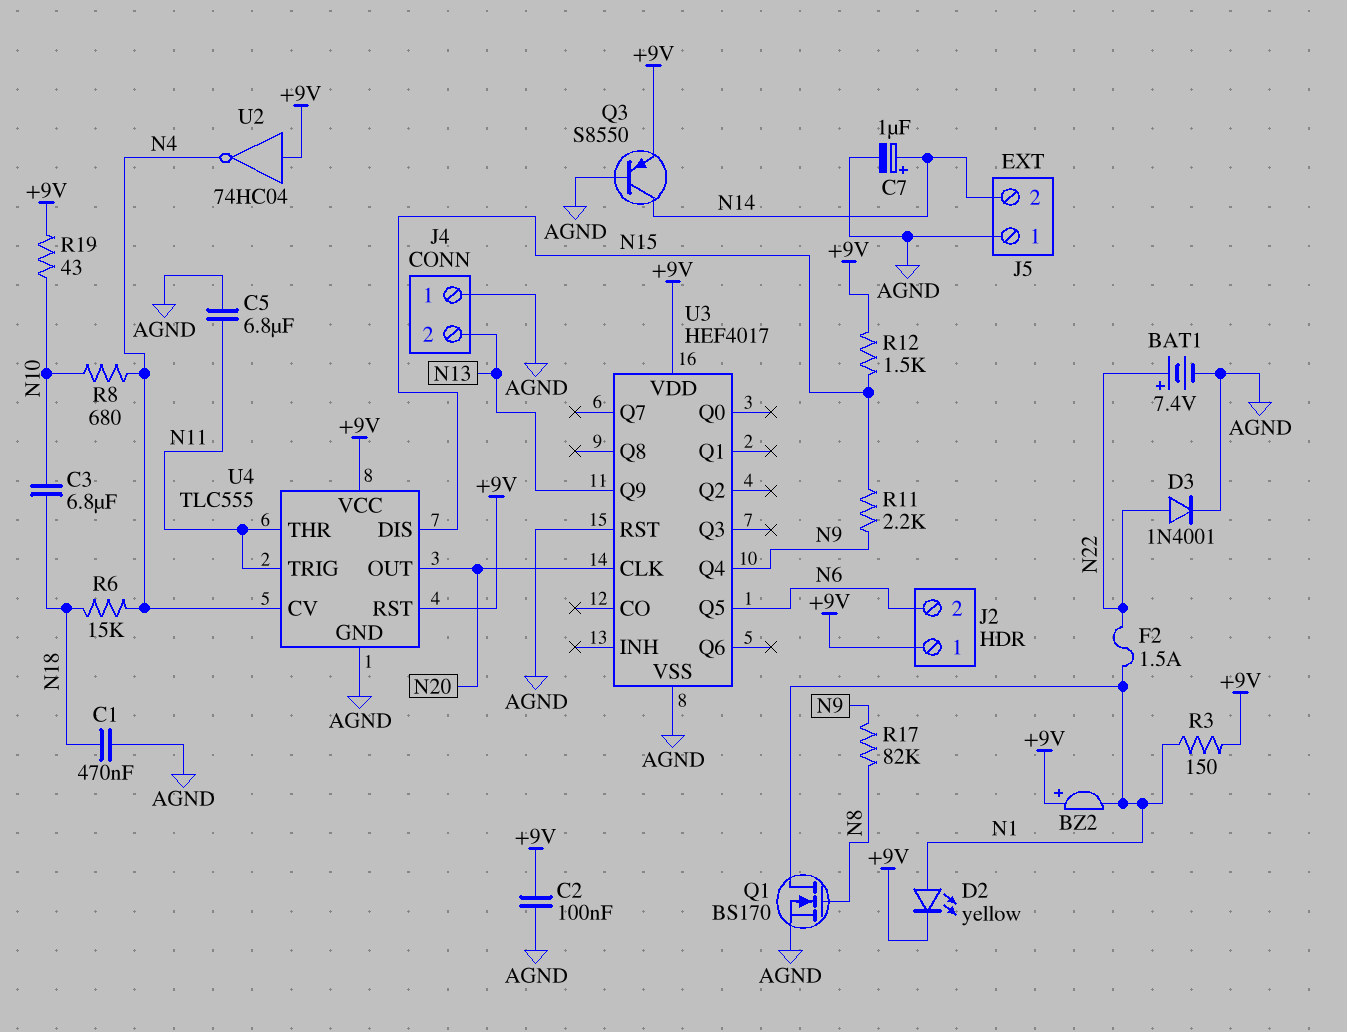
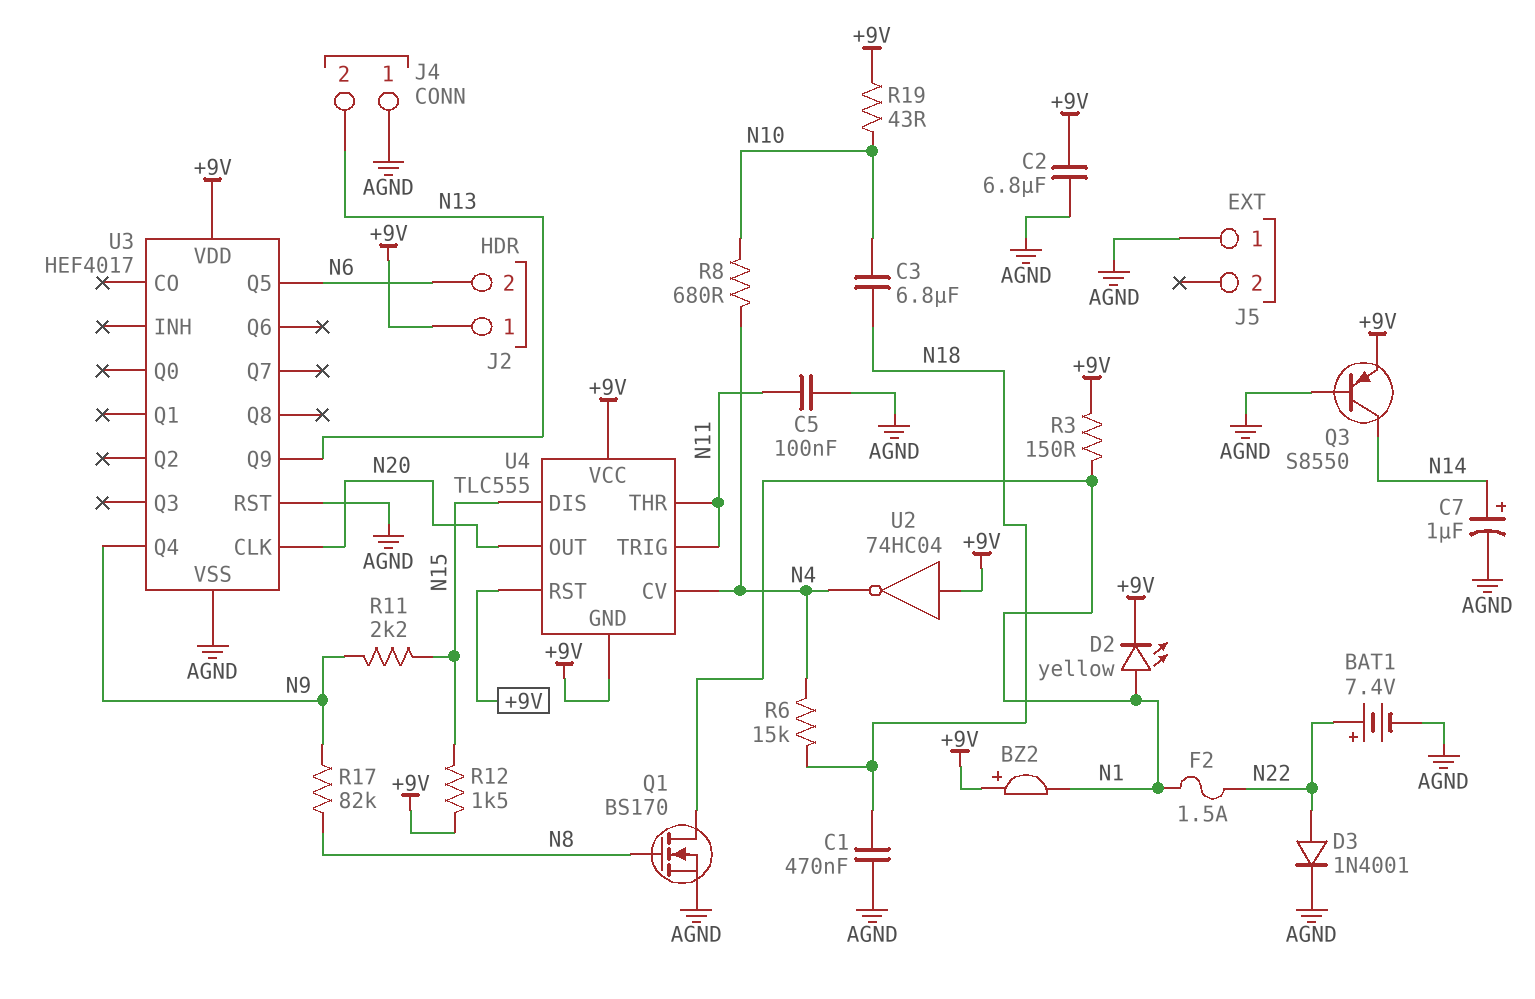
C2: 100nF (+9V, AGND) -> 6.8uF (+9V, AGND)
C5: 6.8uF (AGND, N11) -> 100nF (AGND, N11)
J5 pin 2: N14 -> none
U4 pin GND: AGND -> +9V

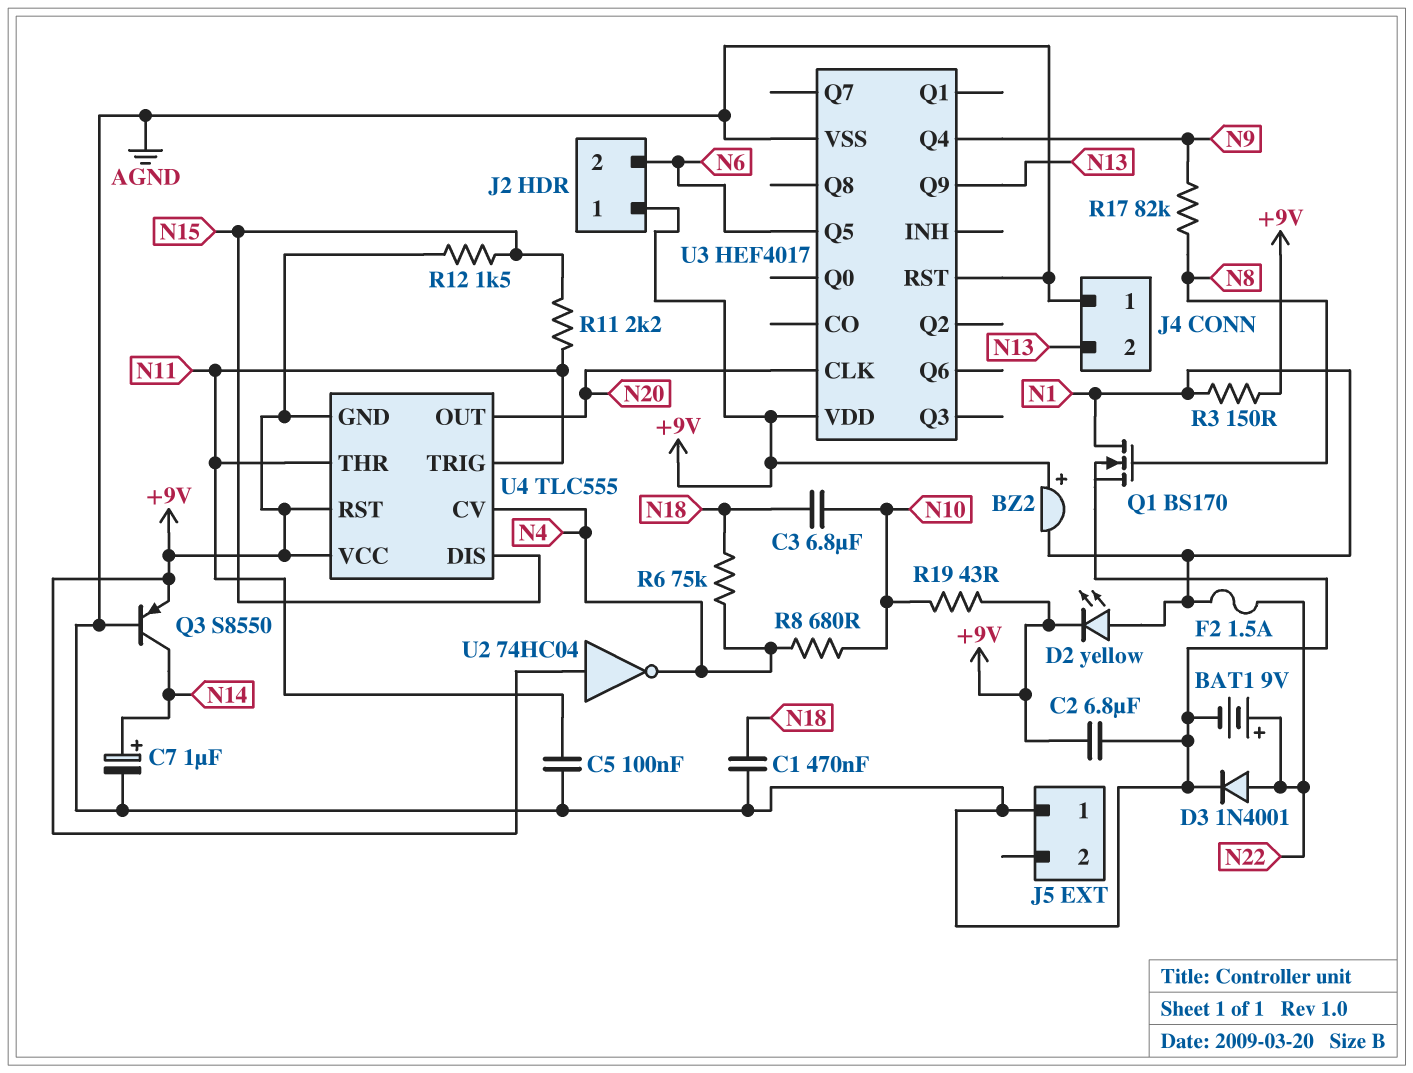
BAT1: 7.4V (plus N22, minus AGND) -> 9V (plus N22, minus AGND)
R6: 15k (N4, N18) -> 75k (N4, N18)
R11: 2.2k (N9, N15) -> 2.2k (N11, N15)

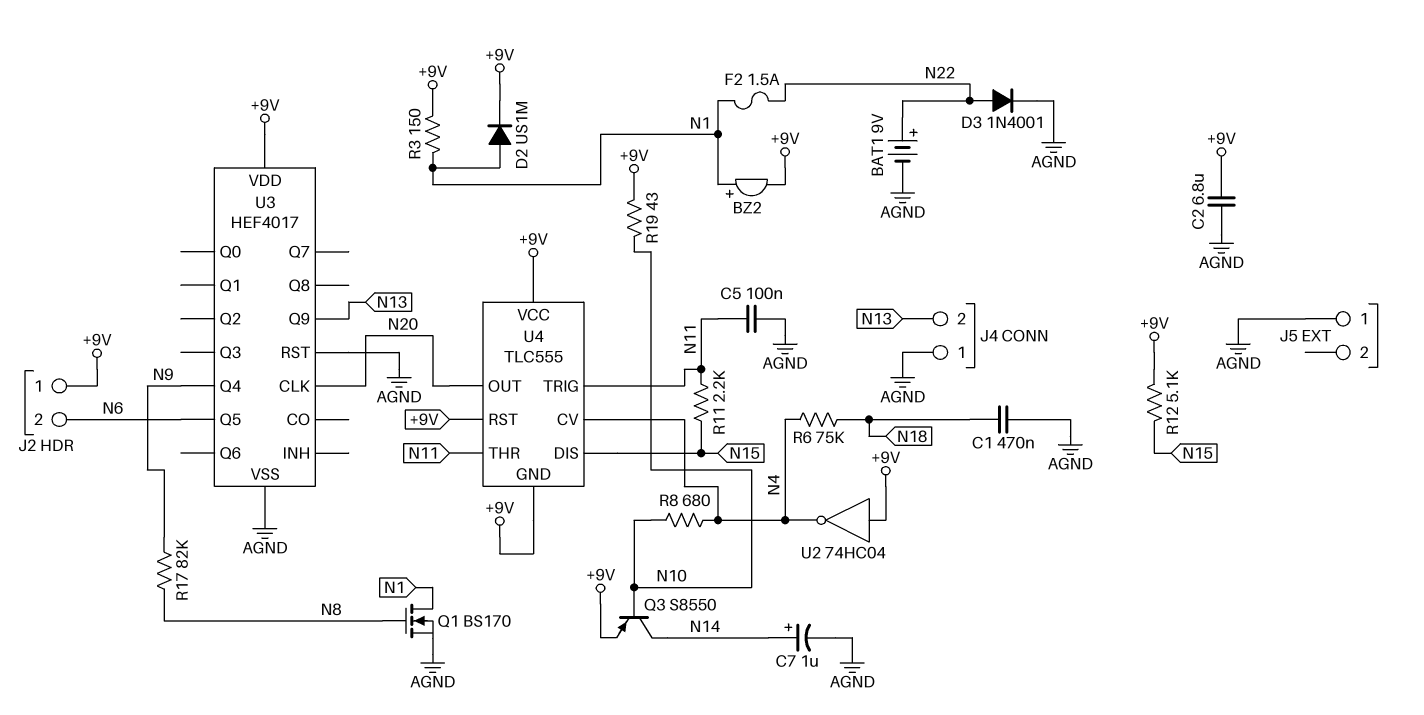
BZ2: buzzer (plus +9V, minus N1) -> buzzer (plus N1, minus +9V)
C3: 6.8uF (N10, N18) -> none
D2: LED yellow (A N1, K +9V) -> diode US1M (A N1, K +9V)
Q3: PNP S8550 (B AGND, C N14, E +9V) -> PNP S8550 (B N10, C N14, E +9V)
R12: 1.5k (+9V, N15) -> 5.1k (+9V, N15)

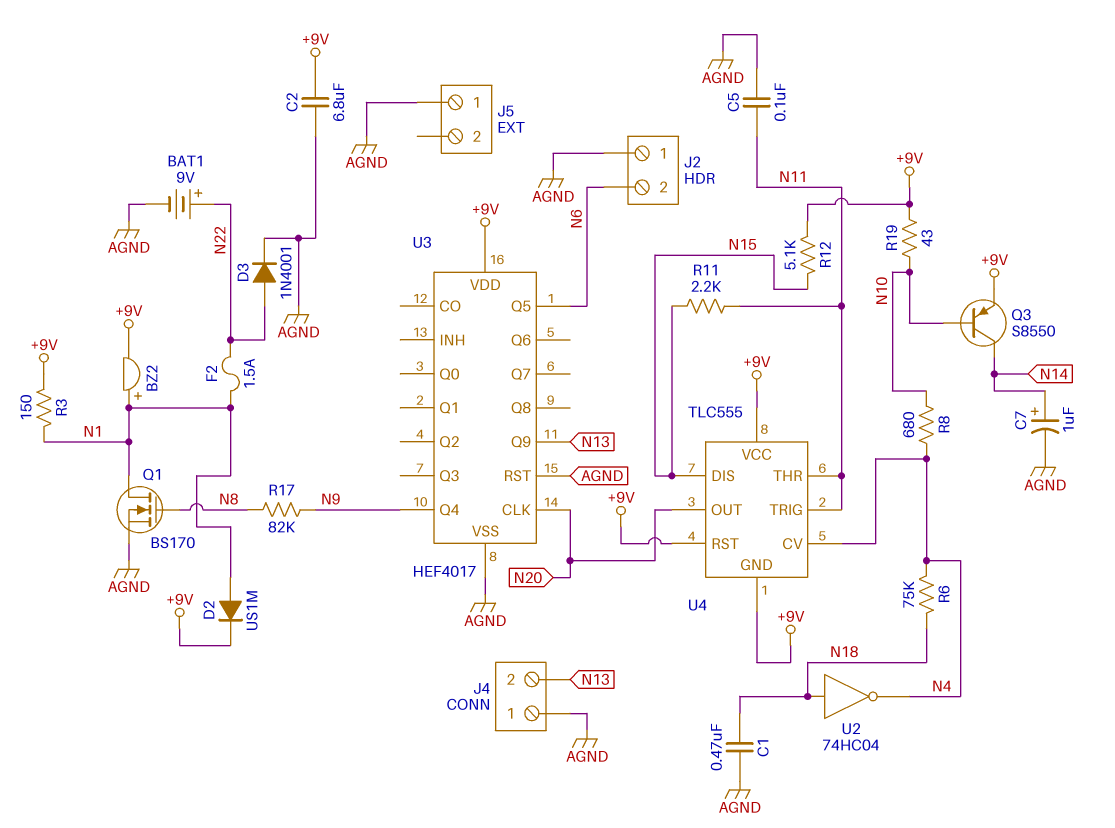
J2 pin 1: +9V -> AGND
U2: NOT 74HC04 (in +9V, out N4) -> NOT 74HC04 (in N18, out N4)

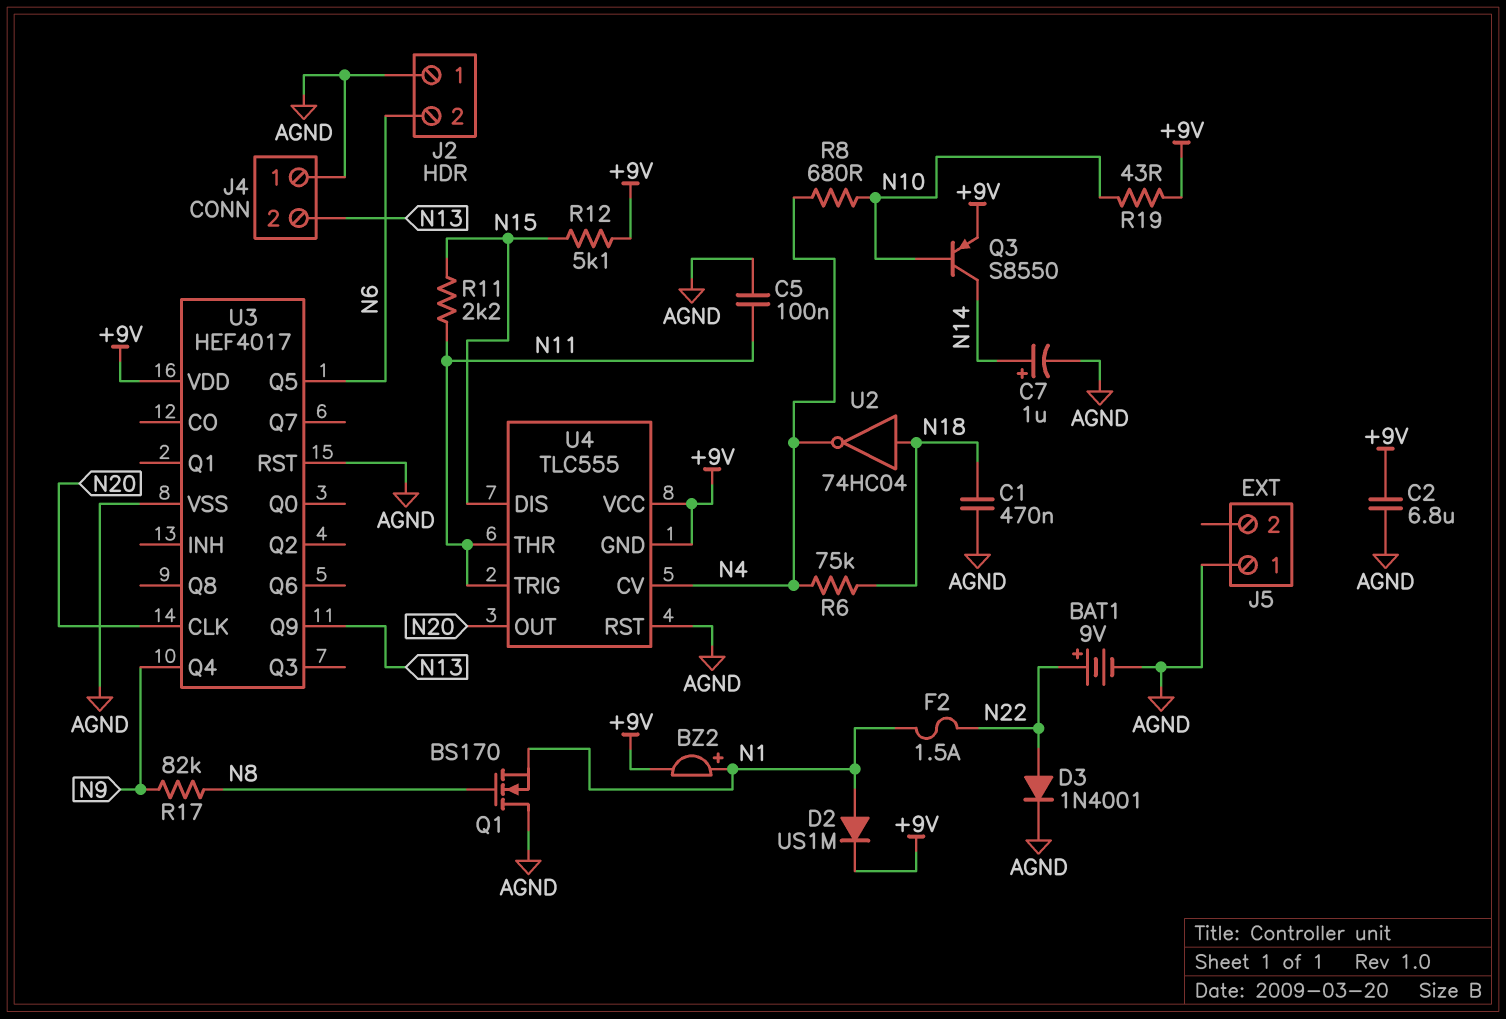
Q1: NMOS BS170 (G N8, D N1, S AGND) -> NMOS BS170 (G N8, D AGND, S N1)
R3: 150 (+9V, N1) -> none
U4 pin RST: +9V -> AGND

